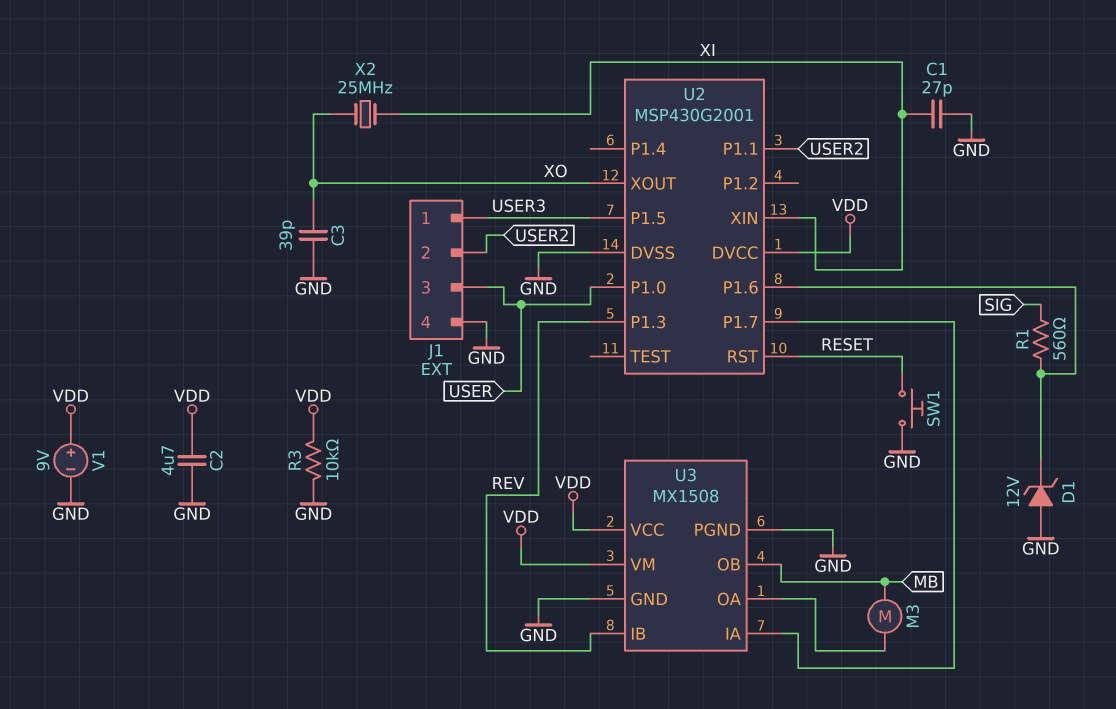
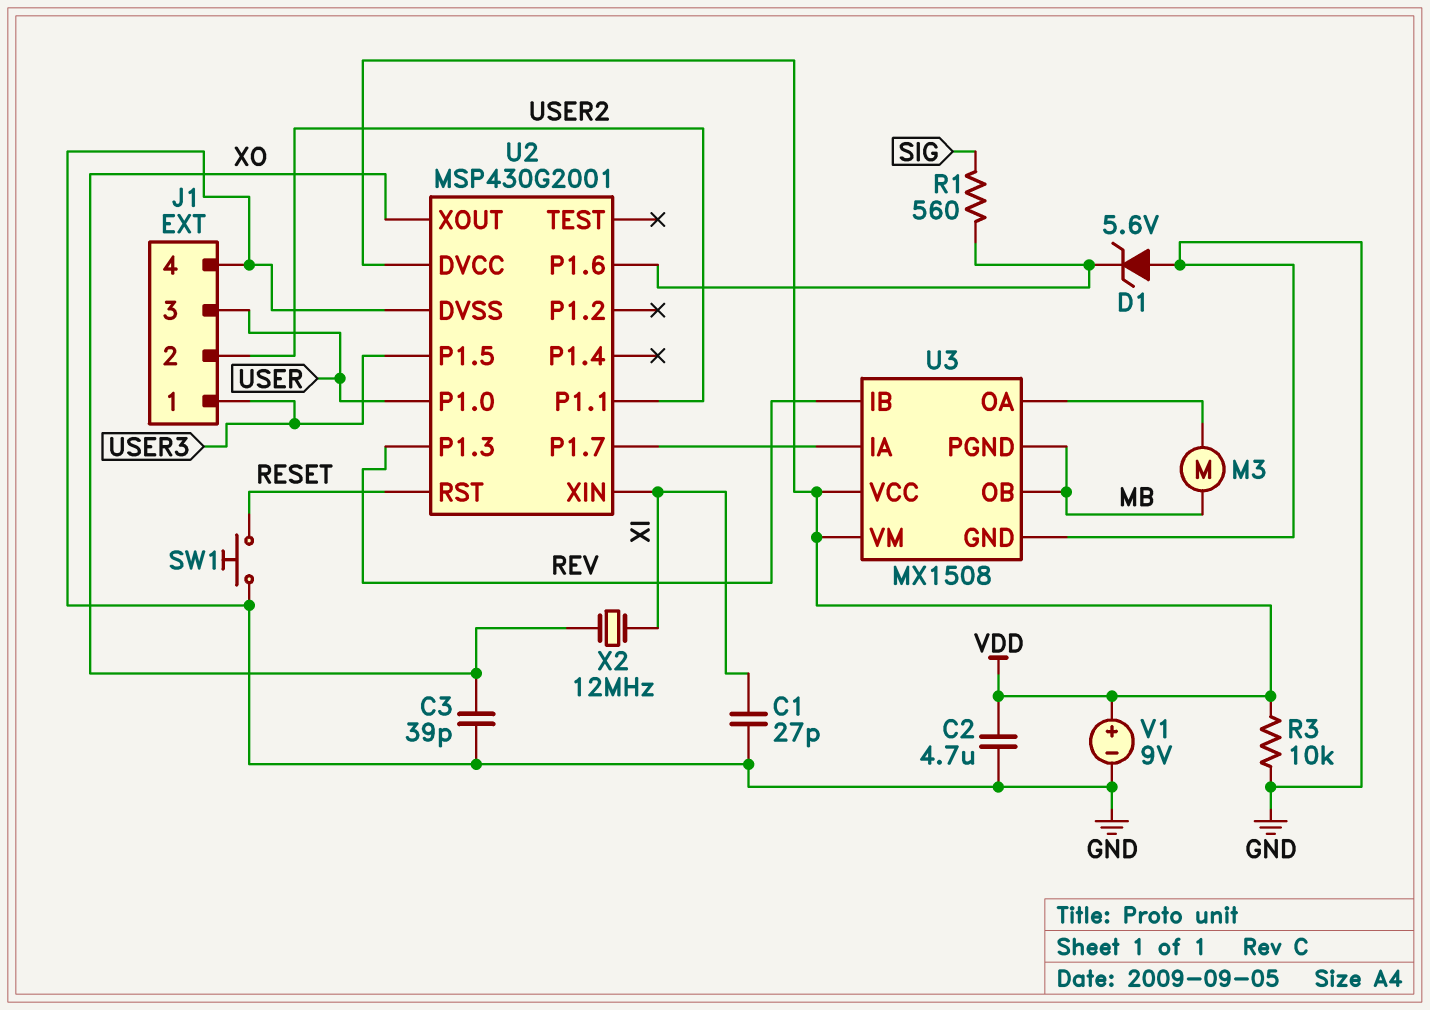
D1: zener 12V (A GND, K U2/P1.6) -> zener 5.6V (A GND, K U2/P1.6)
U3 pin PGND: GND -> MB
X2: 25MHz (XI, XO) -> 12MHz (XI, XO)

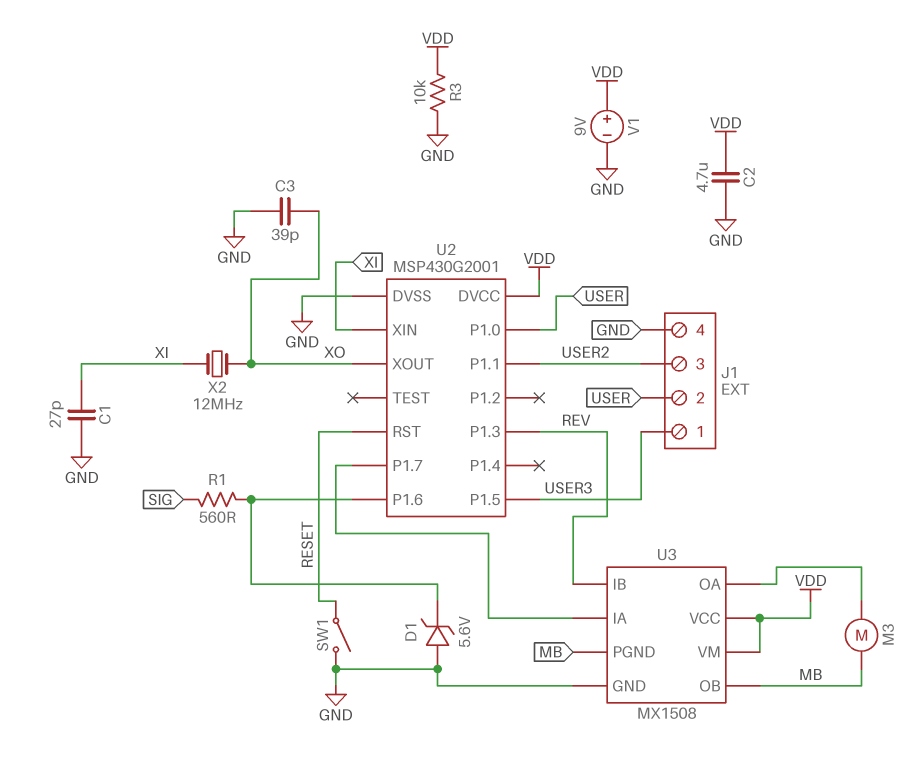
J1 pin 2: USER2 -> USER
J1 pin 3: USER -> USER2
SW1: button (GND, RESET) -> switch (GND, RESET)

